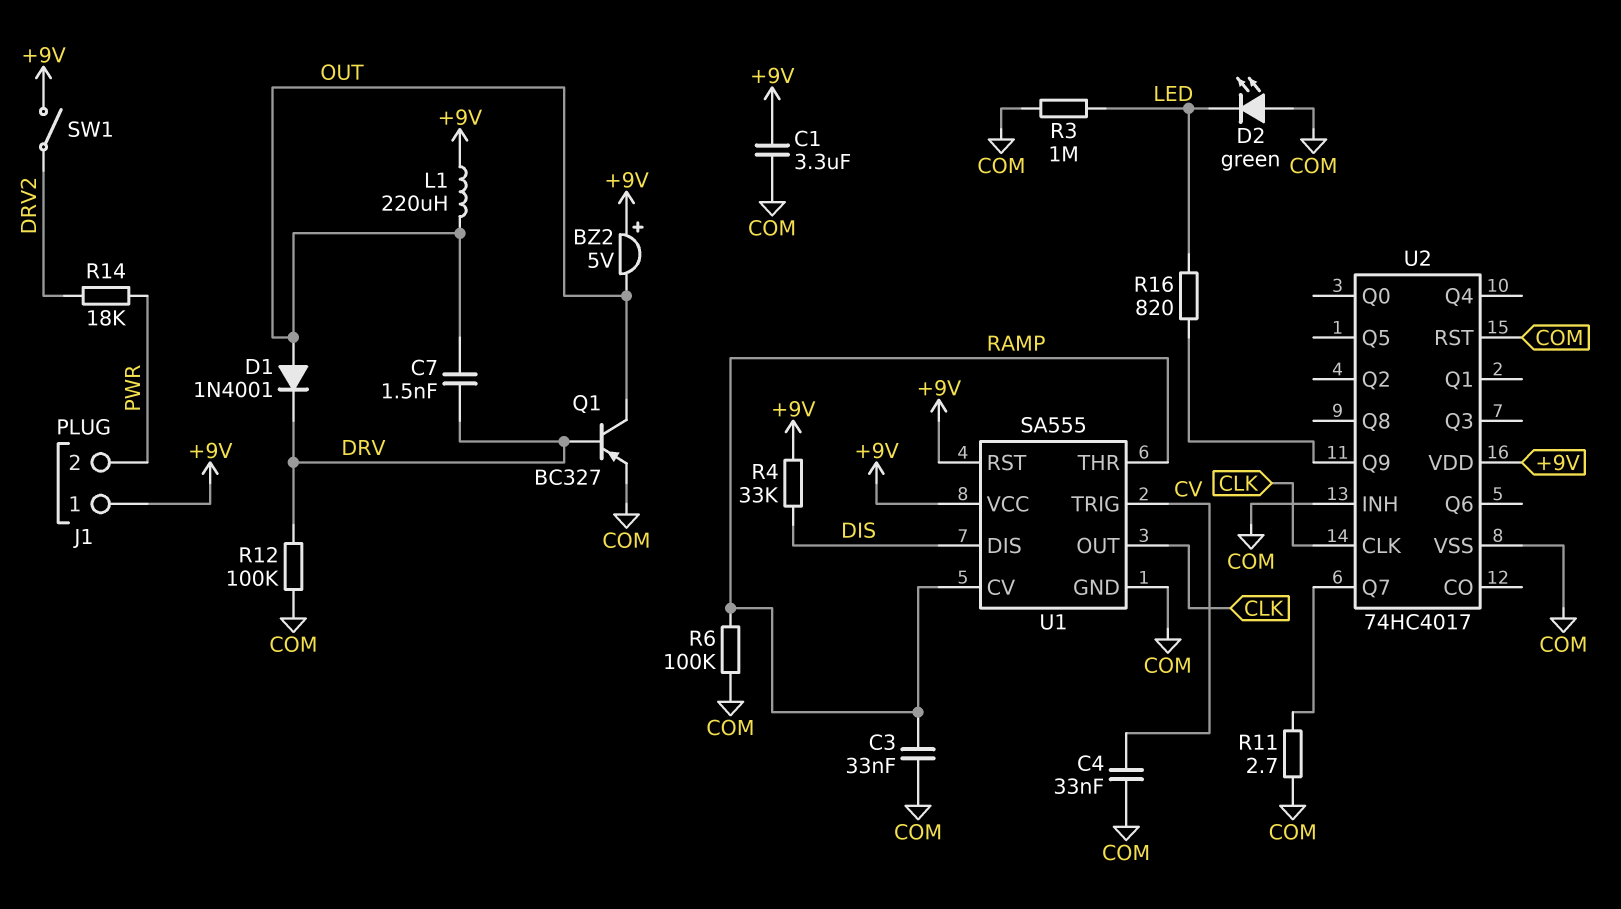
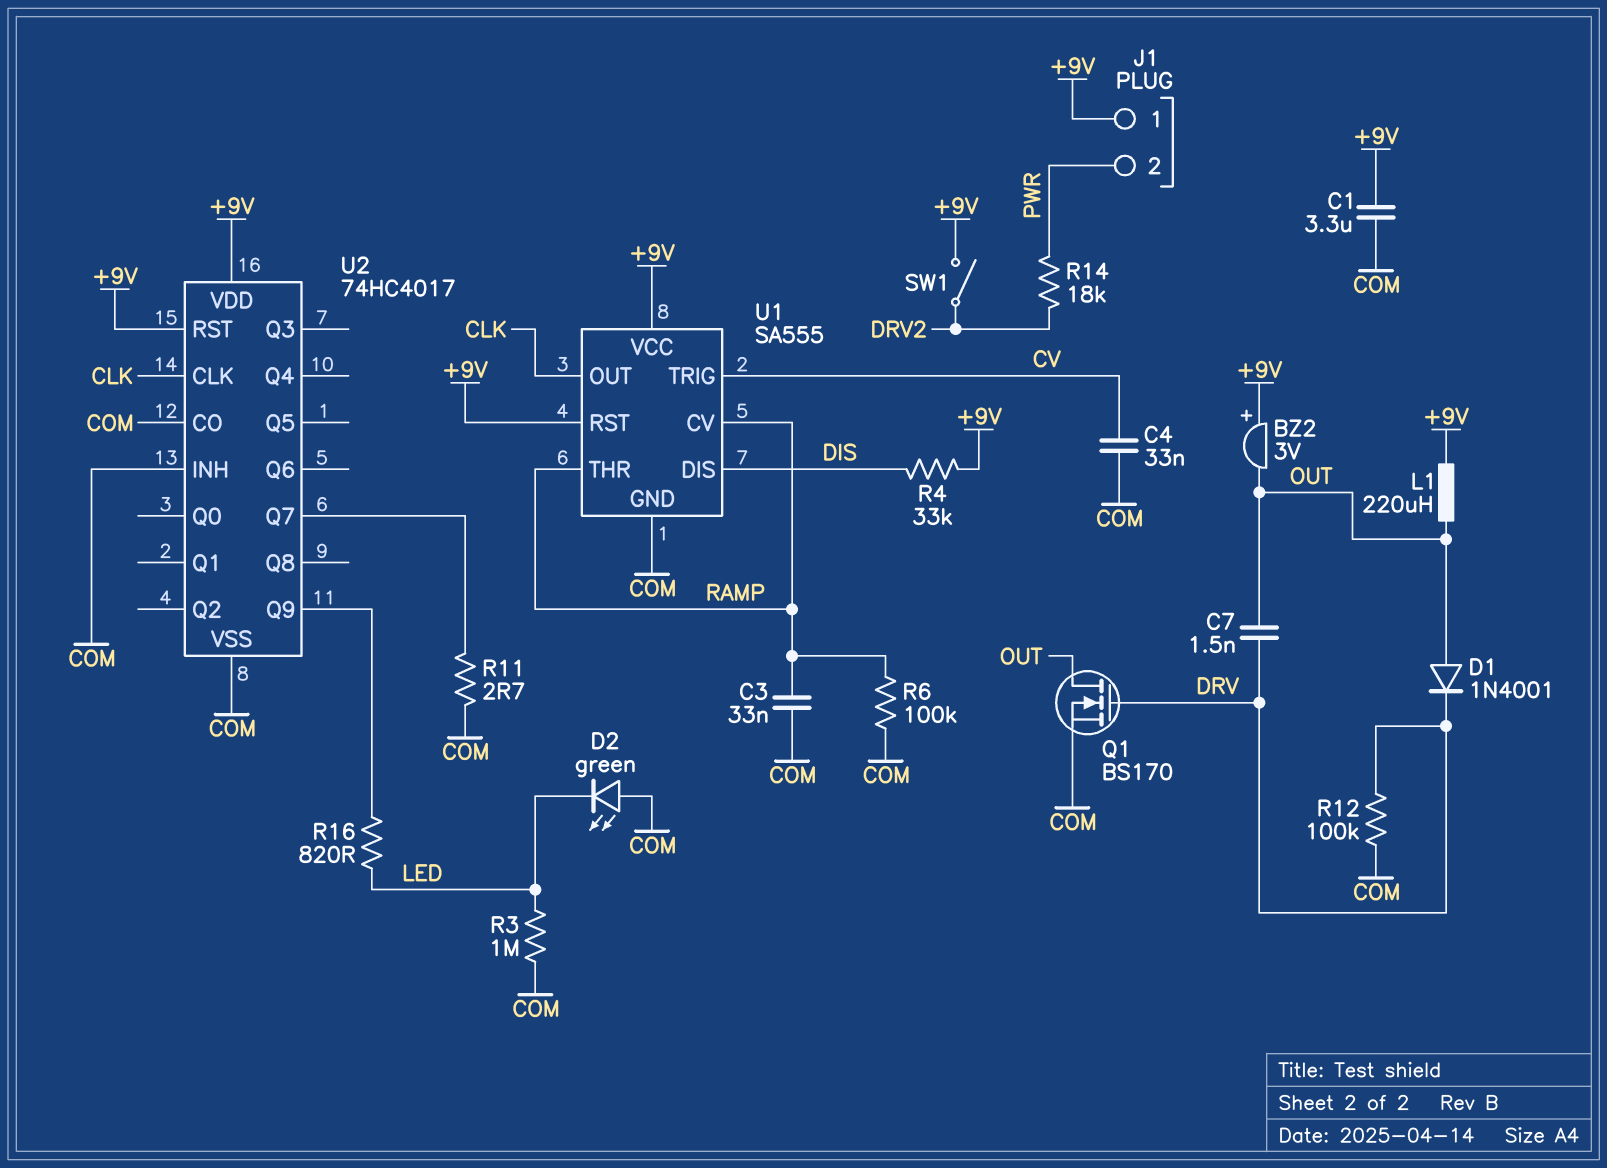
BZ2: buzzer 5V (plus +9V, minus OUT) -> buzzer 3V (plus +9V, minus OUT)
Q1: PNP BC327 (B DRV, C OUT, E COM) -> NMOS BS170 (G DRV, D OUT, S COM)
U2 pin CO: none -> COM
U2 pin RST: COM -> +9V

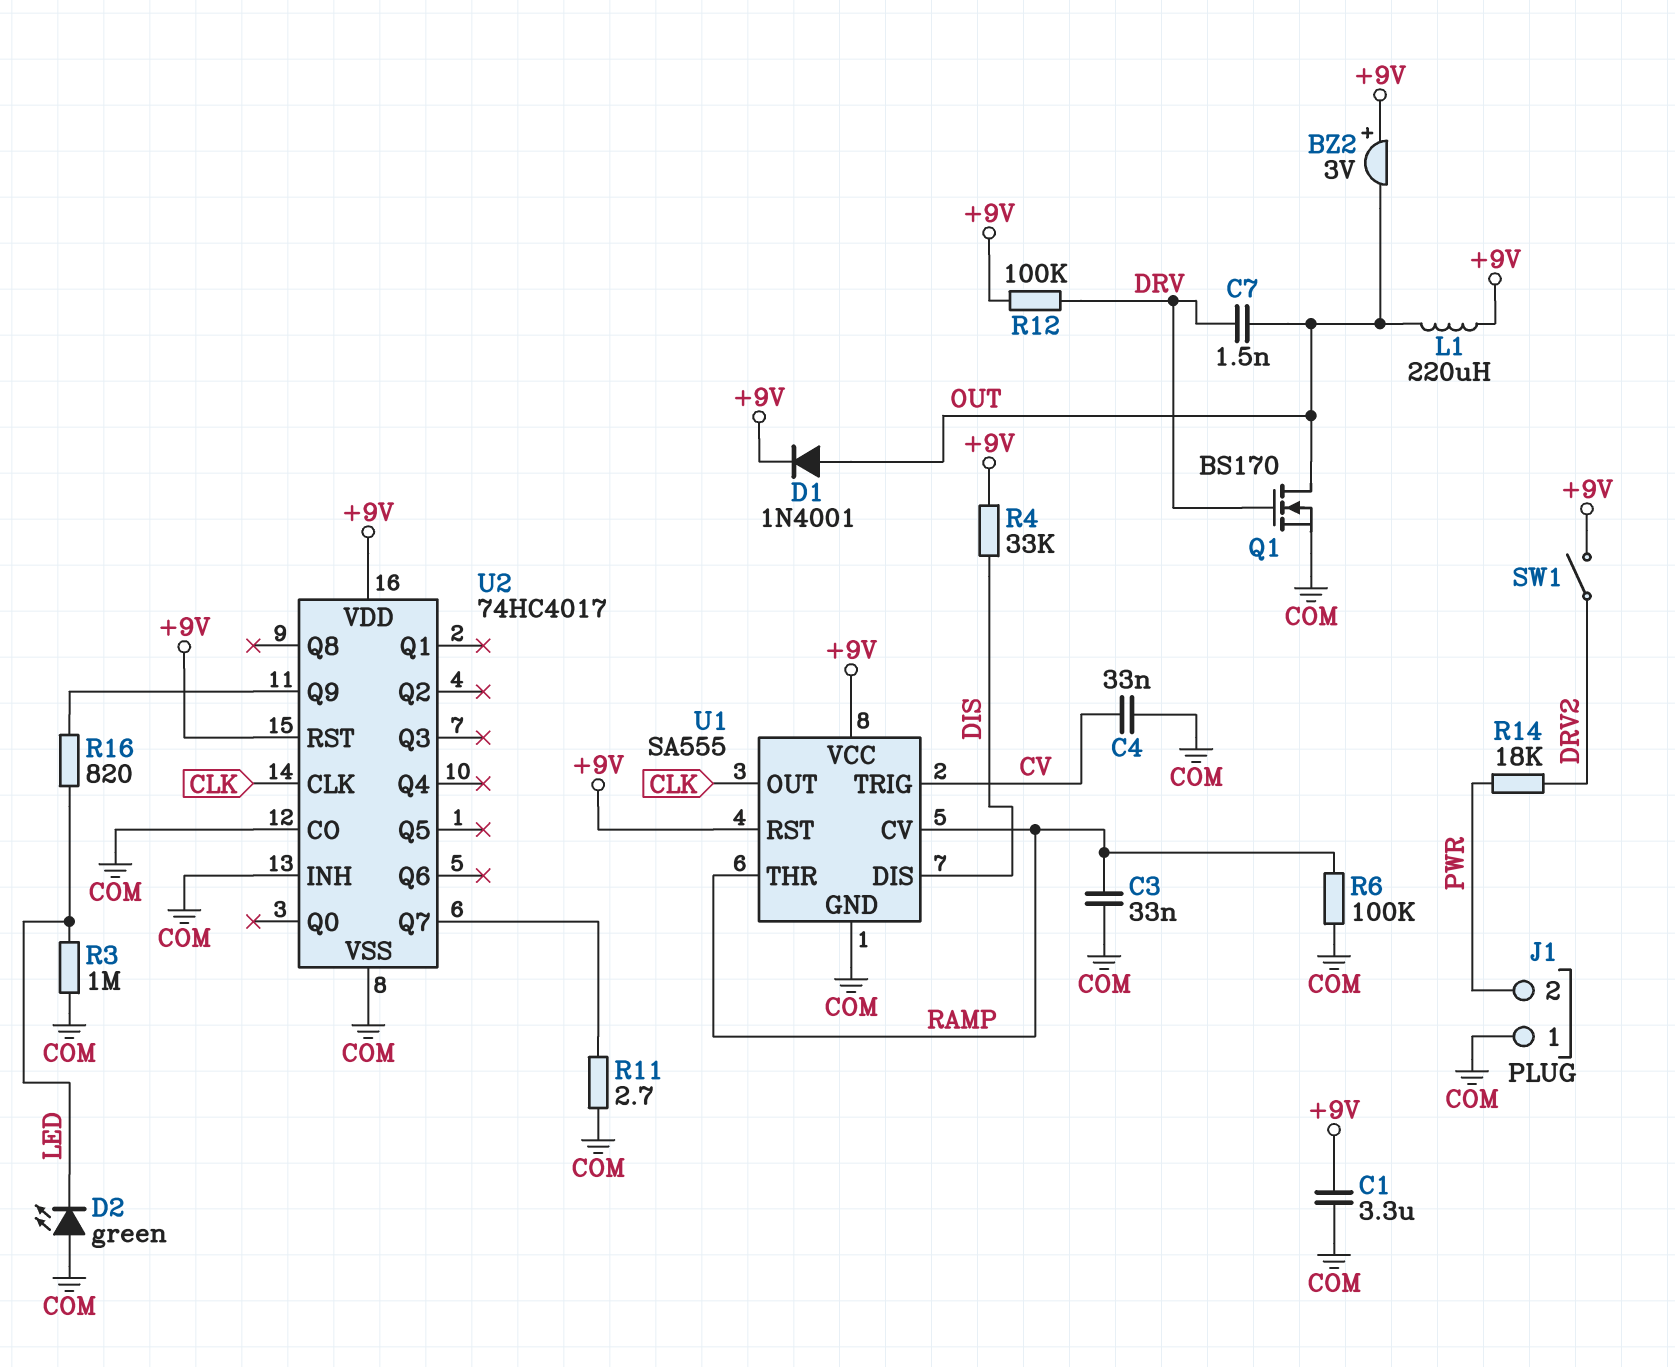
D1: diode 1N4001 (A OUT, K DRV) -> diode 1N4001 (A OUT, K +9V)
J1 pin 1: +9V -> COM
R12: 100k (COM, DRV) -> 100k (+9V, DRV)

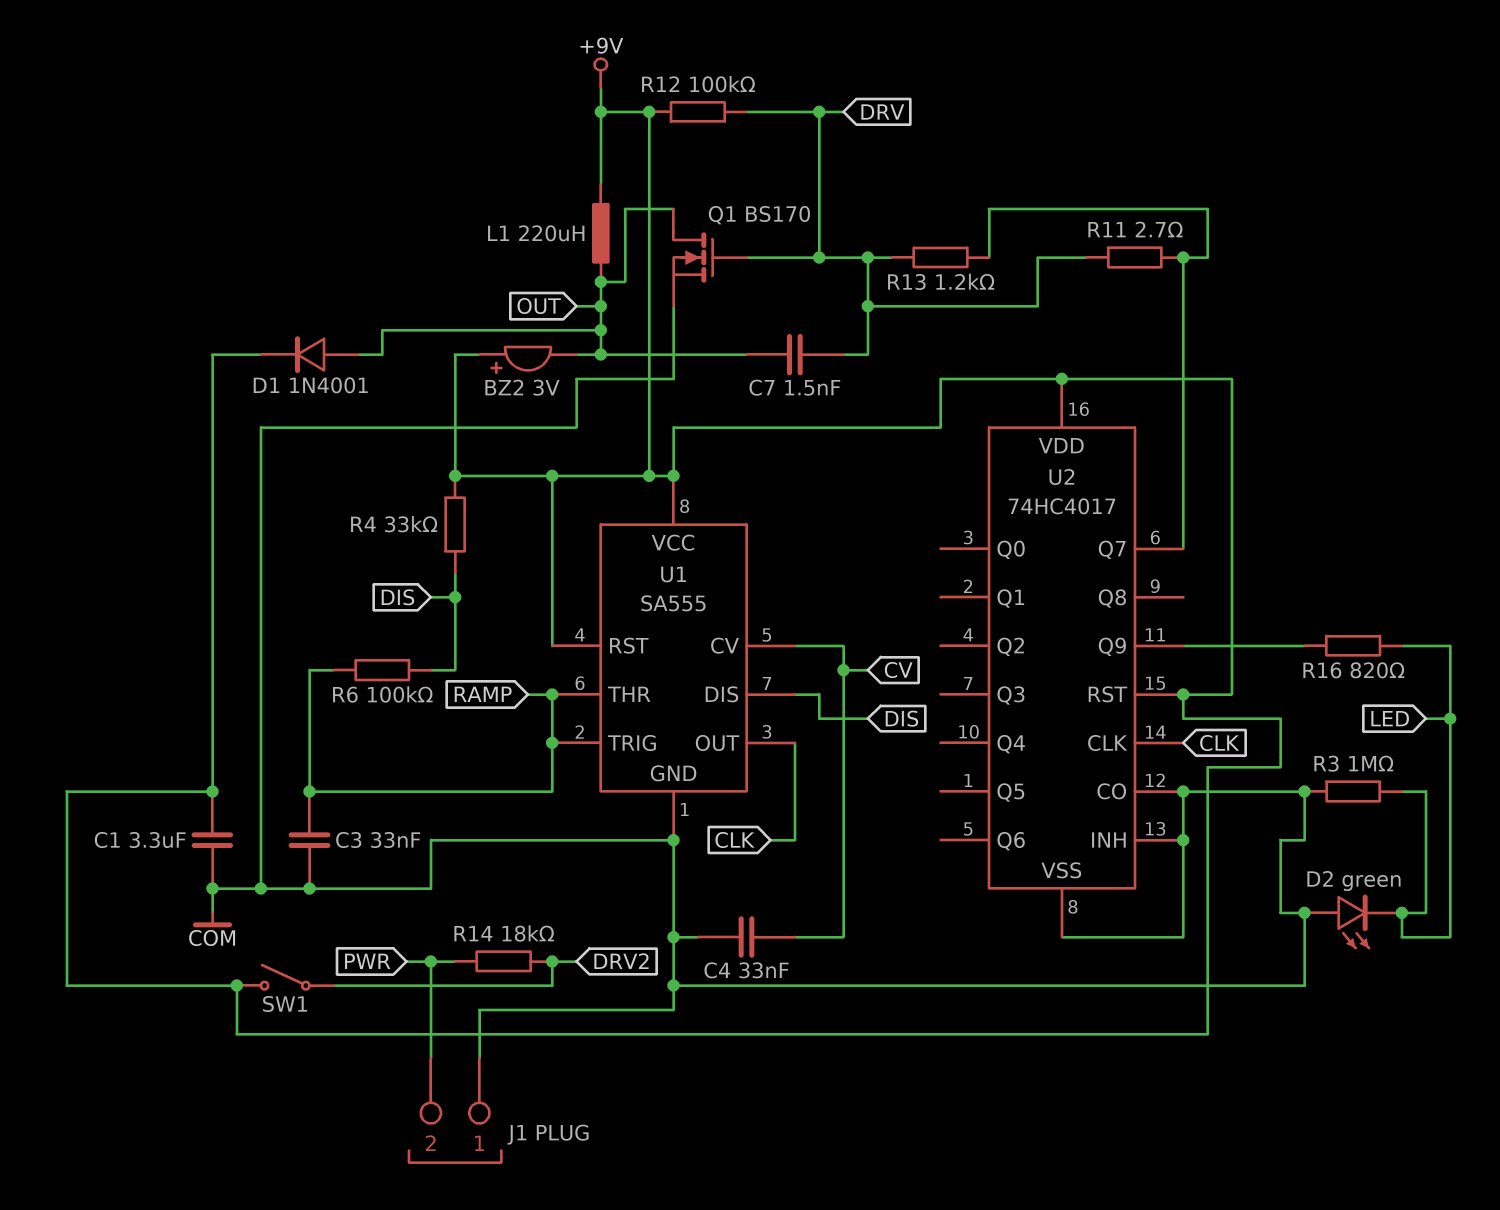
R6: 100k (COM, RAMP) -> 100k (DIS, RAMP)
R11: 2.7 (COM, U2/Q7) -> 2.7 (DRV, U2/Q7)
R13: none -> 1.2k (DRV, U2/Q7)
U1 pin CV: RAMP -> CV
U1 pin TRIG: CV -> RAMP

